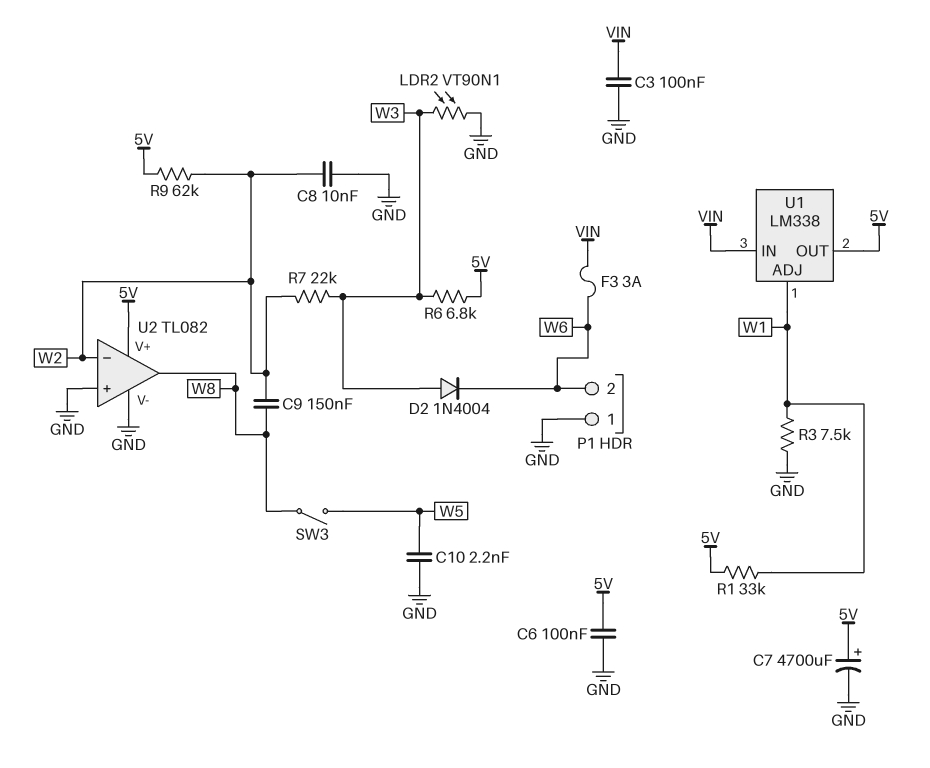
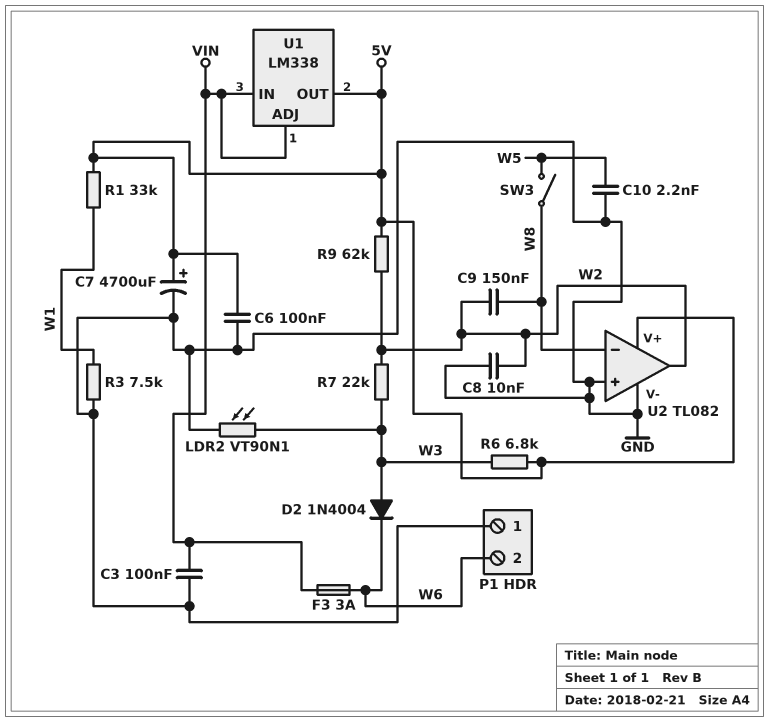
U1 pin ADJ: W1 -> VIN
U2 pin in-: W2 -> W8
U2 pin out: W8 -> W2

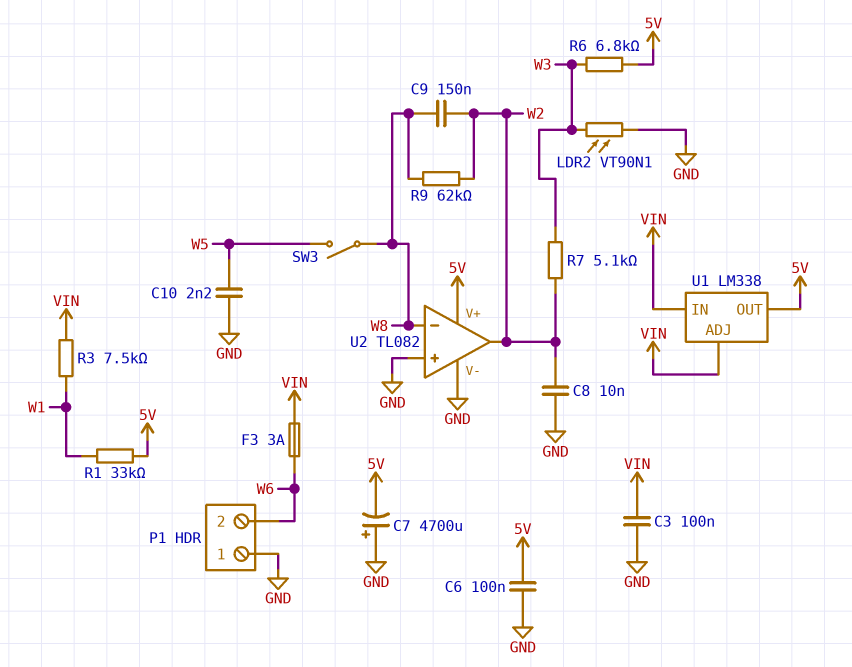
C7: 4700uF (plus 5V, minus GND) -> 4700uF (plus GND, minus 5V)
D2: diode 1N4004 (A W3, K W6) -> none
R3: 7.5k (GND, W1) -> 7.5k (VIN, W1)
R7: 22k (W2, W3) -> 5.1k (W2, W3)
R9: 62k (5V, W2) -> 62k (W2, W8)

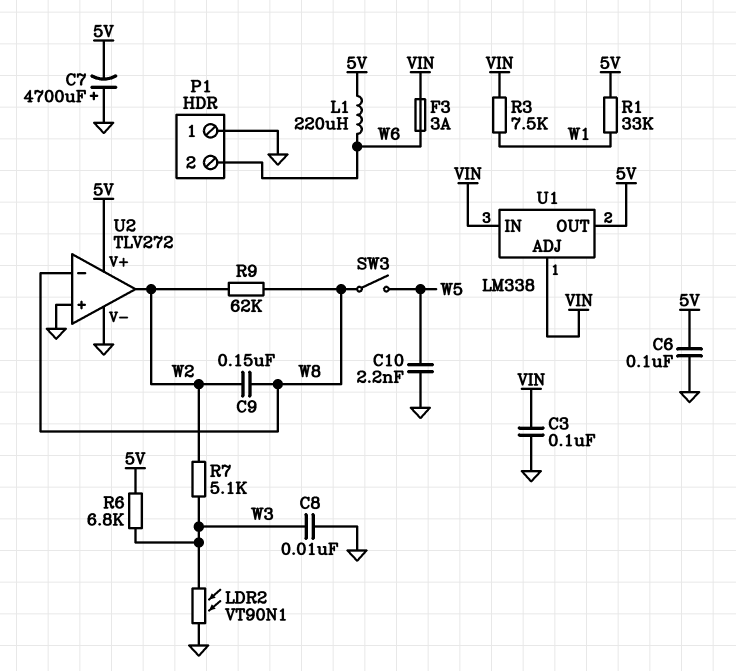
C8: 10nF (GND, W2) -> 10nF (GND, W3)
L1: none -> 220uH (5V, W6)
U2: TL082 -> TLV272

